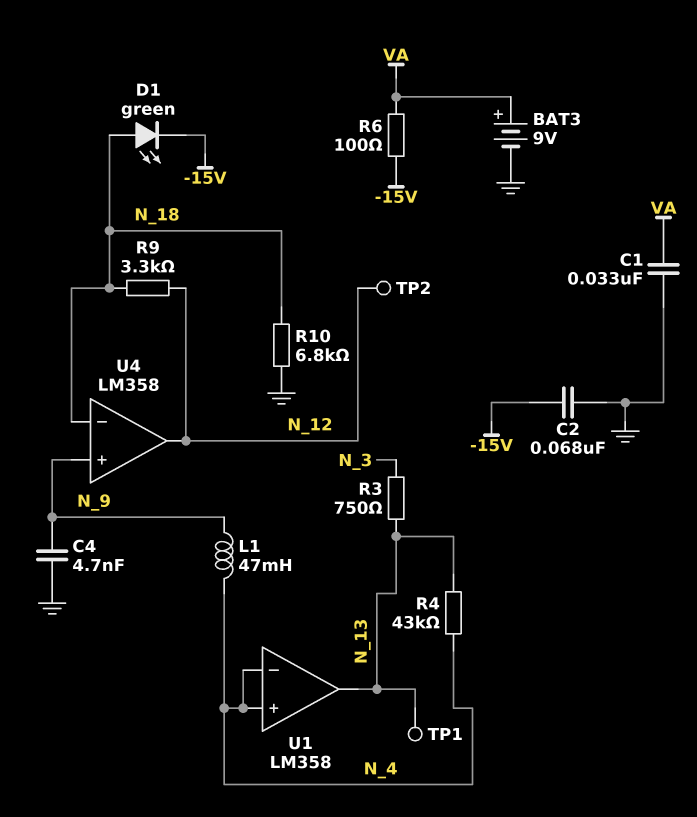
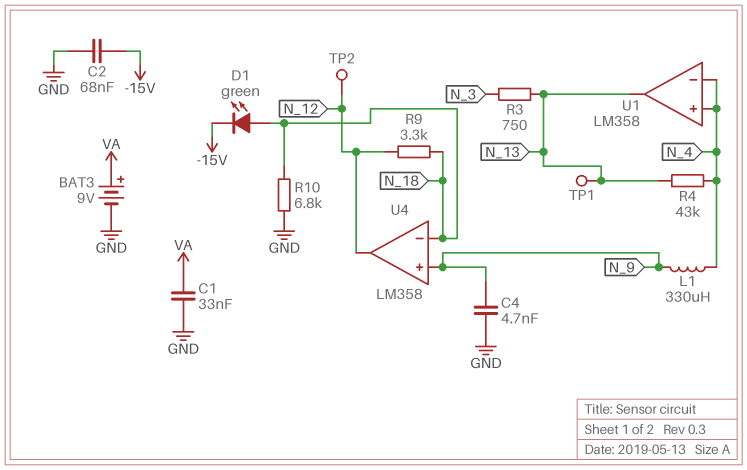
L1: 47mH (N_4, N_9) -> 330uH (N_4, N_9)
R6: 100 (-15V, VA) -> none

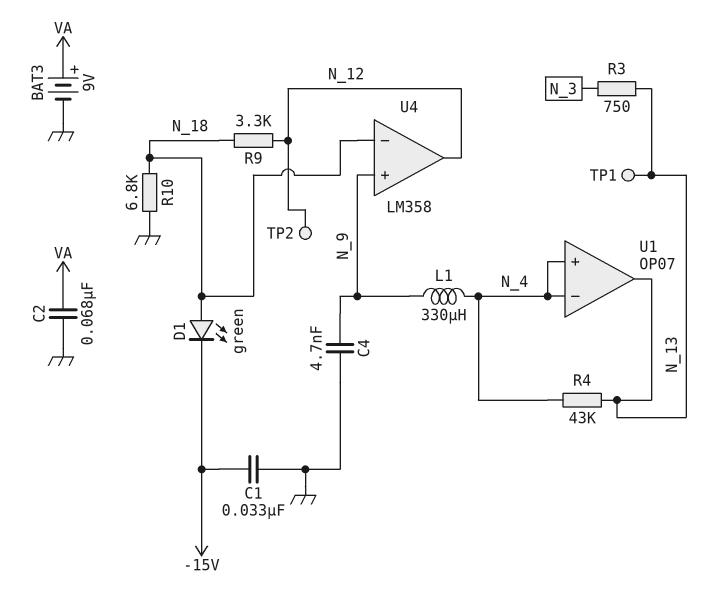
C1: 33nF (GND, VA) -> 33nF (-15V, GND)
C2: 68nF (-15V, GND) -> 68nF (GND, VA)
U1: LM358 -> OP07

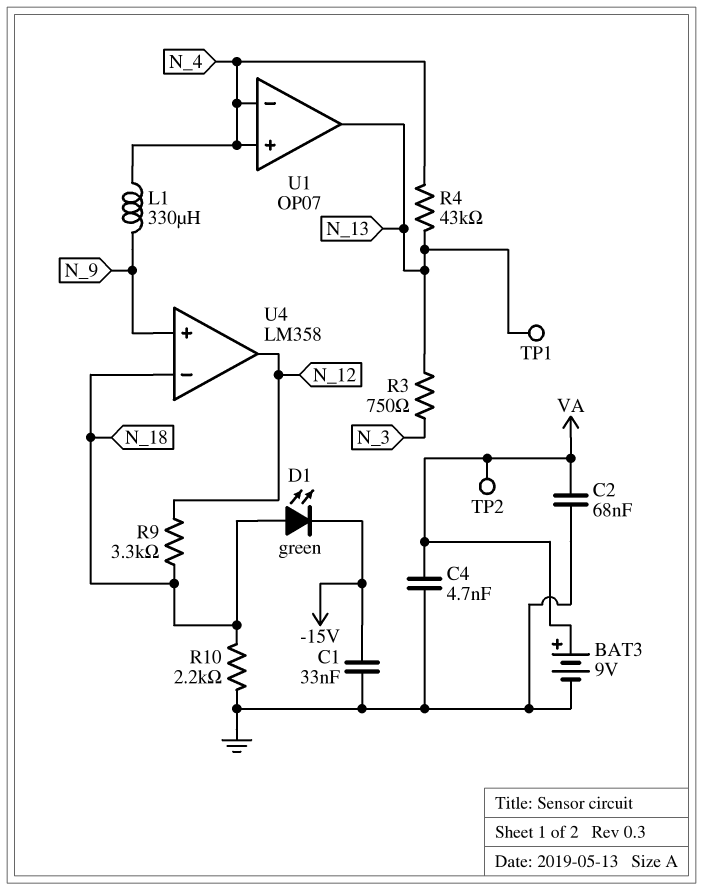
C4: 4.7nF (GND, N_9) -> 4.7nF (GND, VA)
R10: 6.8k (GND, N_18) -> 2.2k (GND, N_18)
TP2: test point (N_12) -> test point (VA)

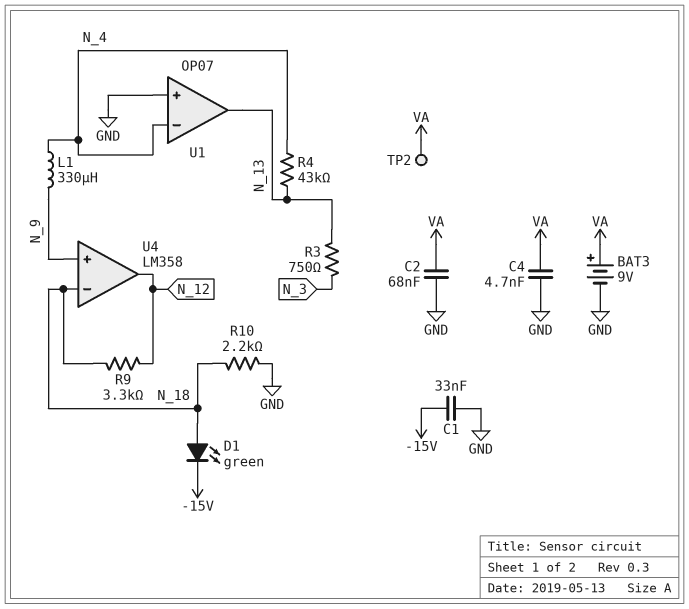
TP1: test point (N_13) -> none
U1 pin in+: N_4 -> GND

